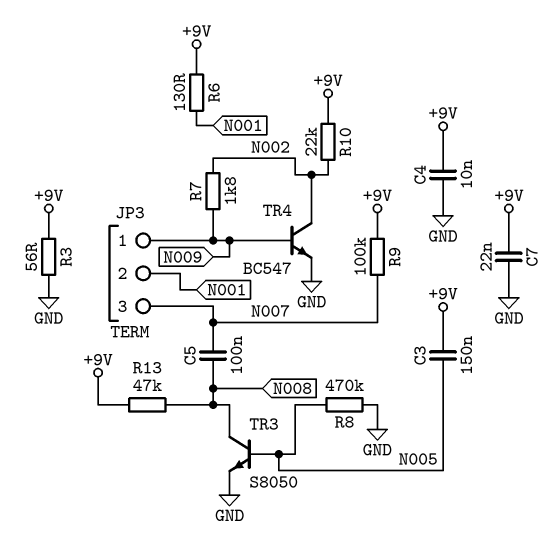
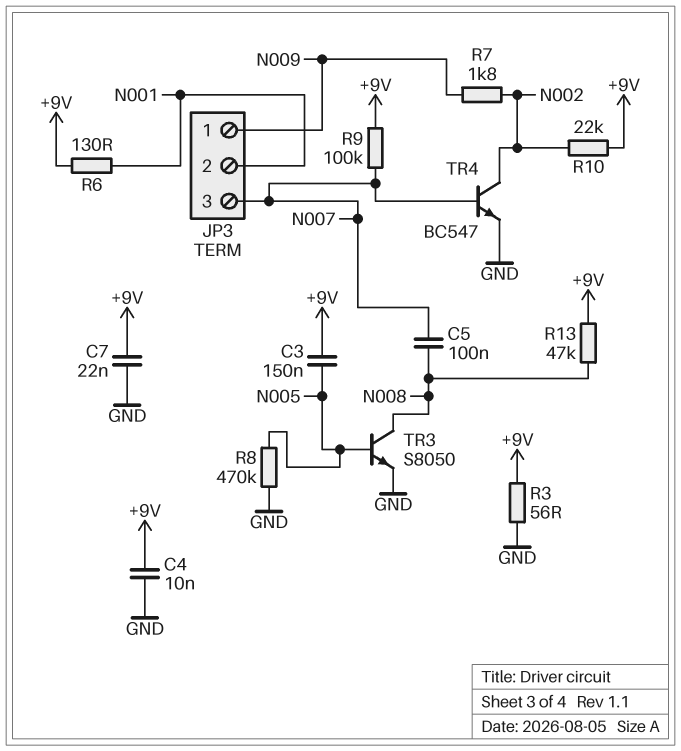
TR4: NPN BC547 (B N009, C N002, E GND) -> NPN BC547 (B N007, C N002, E GND)

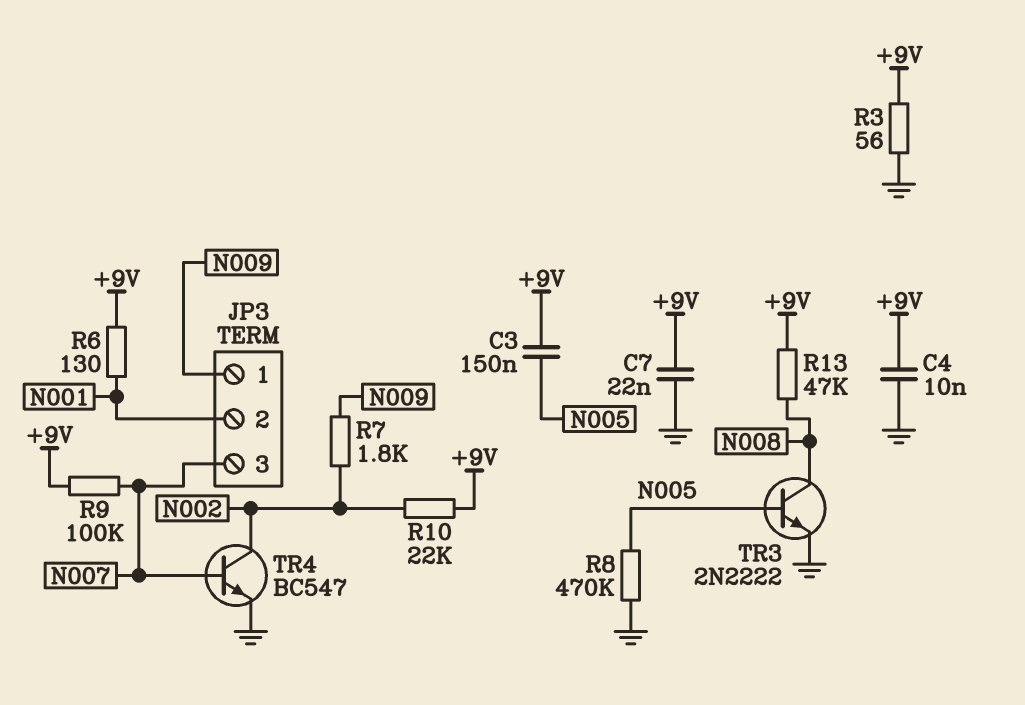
C5: 100nF (N007, N008) -> none
TR3: NPN S8050 (B N005, C N008, E GND) -> NPN 2N2222 (B N005, C N008, E GND)

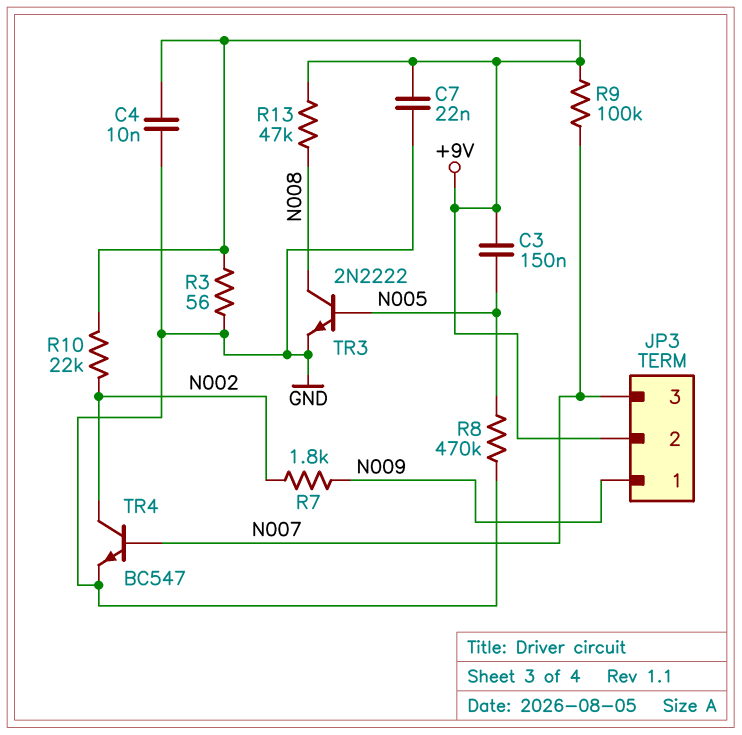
JP3 pin 2: N001 -> +9V
R6: 130 (+9V, N001) -> none

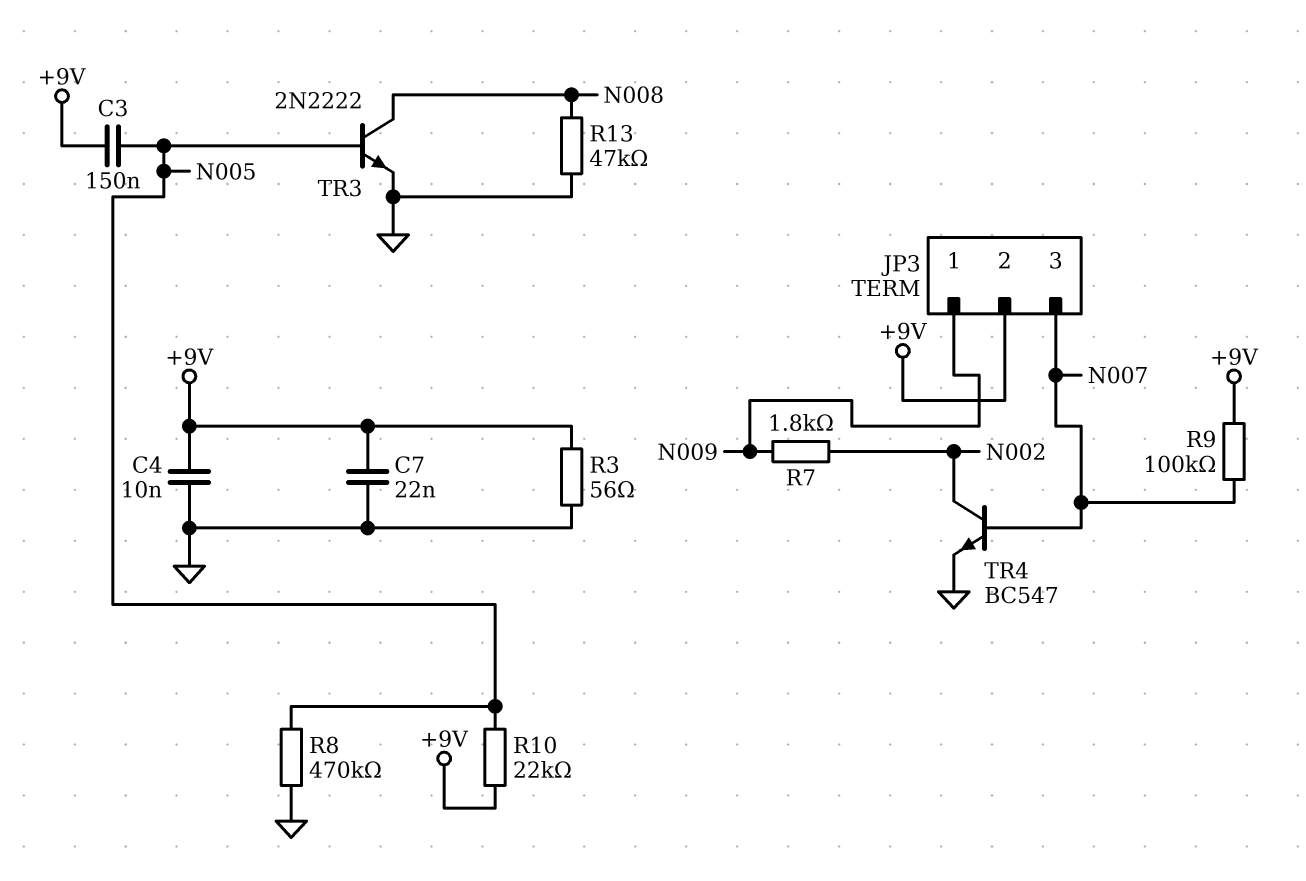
R10: 22k (+9V, N002) -> 22k (+9V, N005)
R13: 47k (+9V, N008) -> 47k (GND, N008)

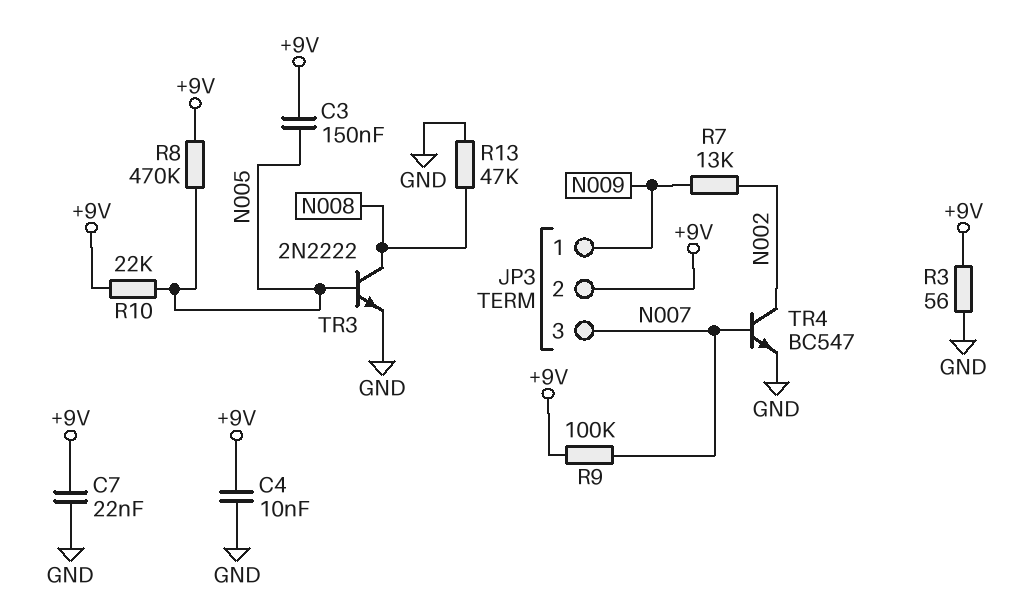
R7: 1.8k (N002, N009) -> 13k (N002, N009)
R8: 470k (GND, N005) -> 470k (+9V, N005)

